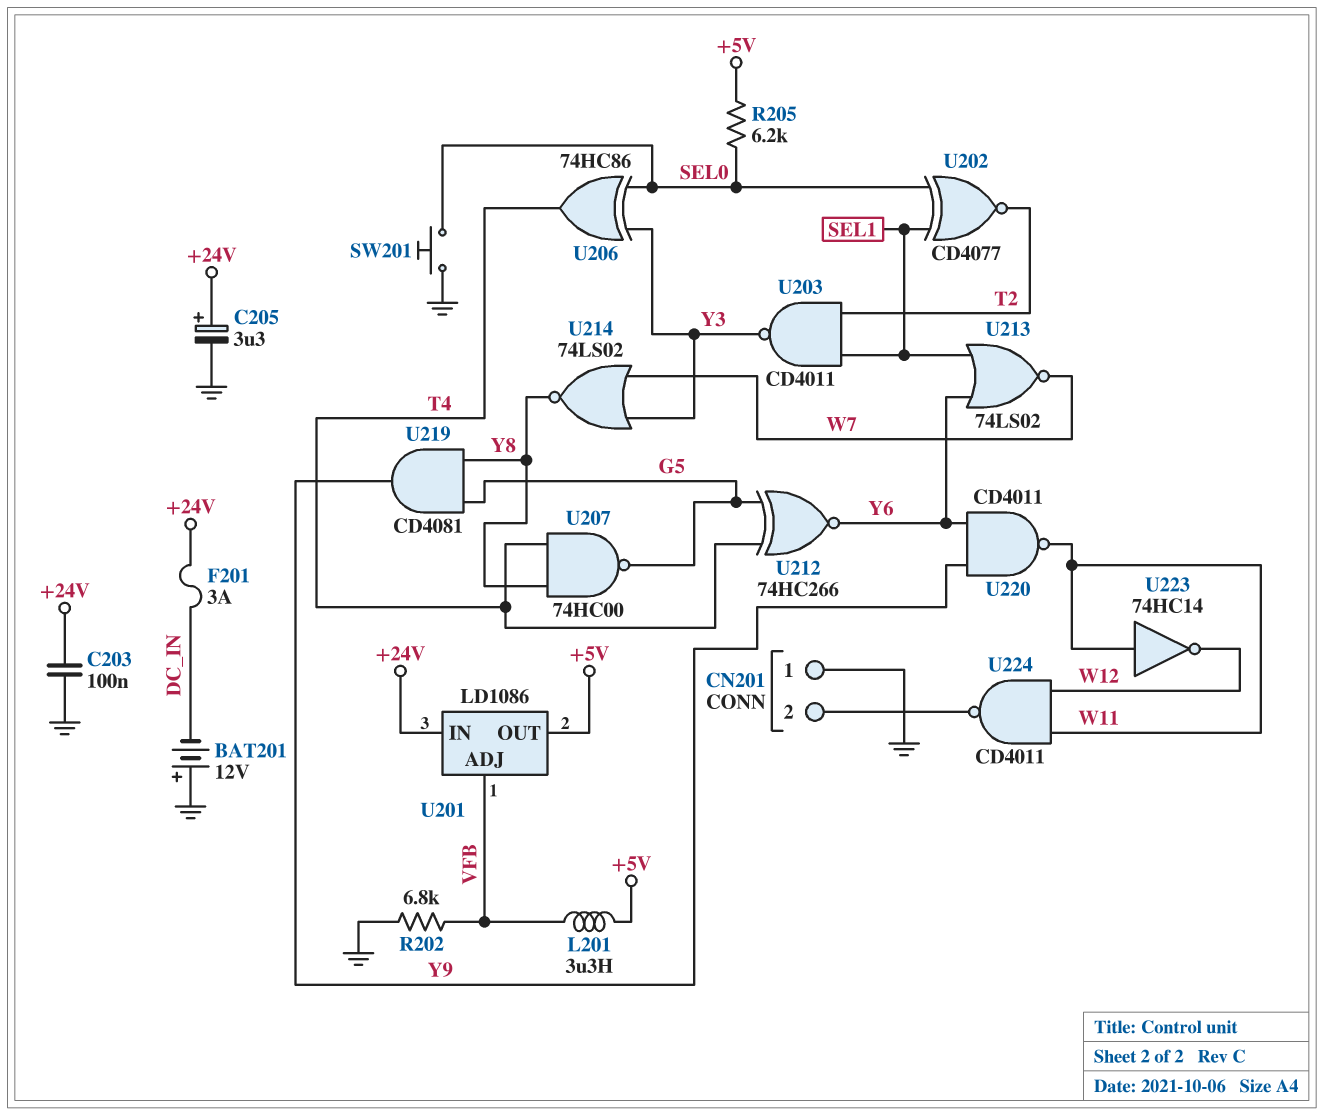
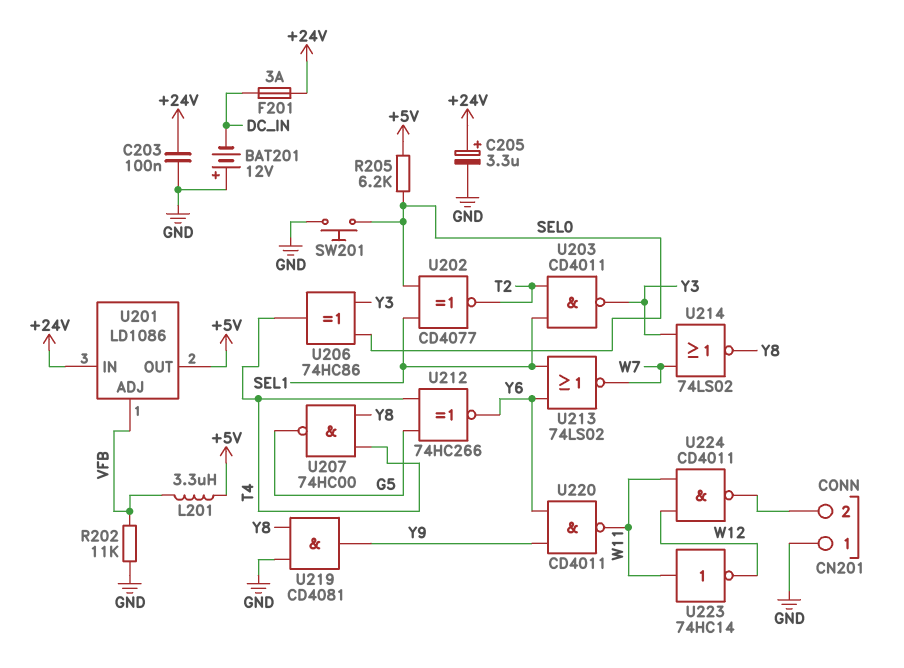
R202: 6.8k (GND, VFB) -> 11k (GND, VFB)
U219: AND CD4081 (in G5, in Y8, out Y9) -> AND CD4081 (in GND, in Y8, out Y9)

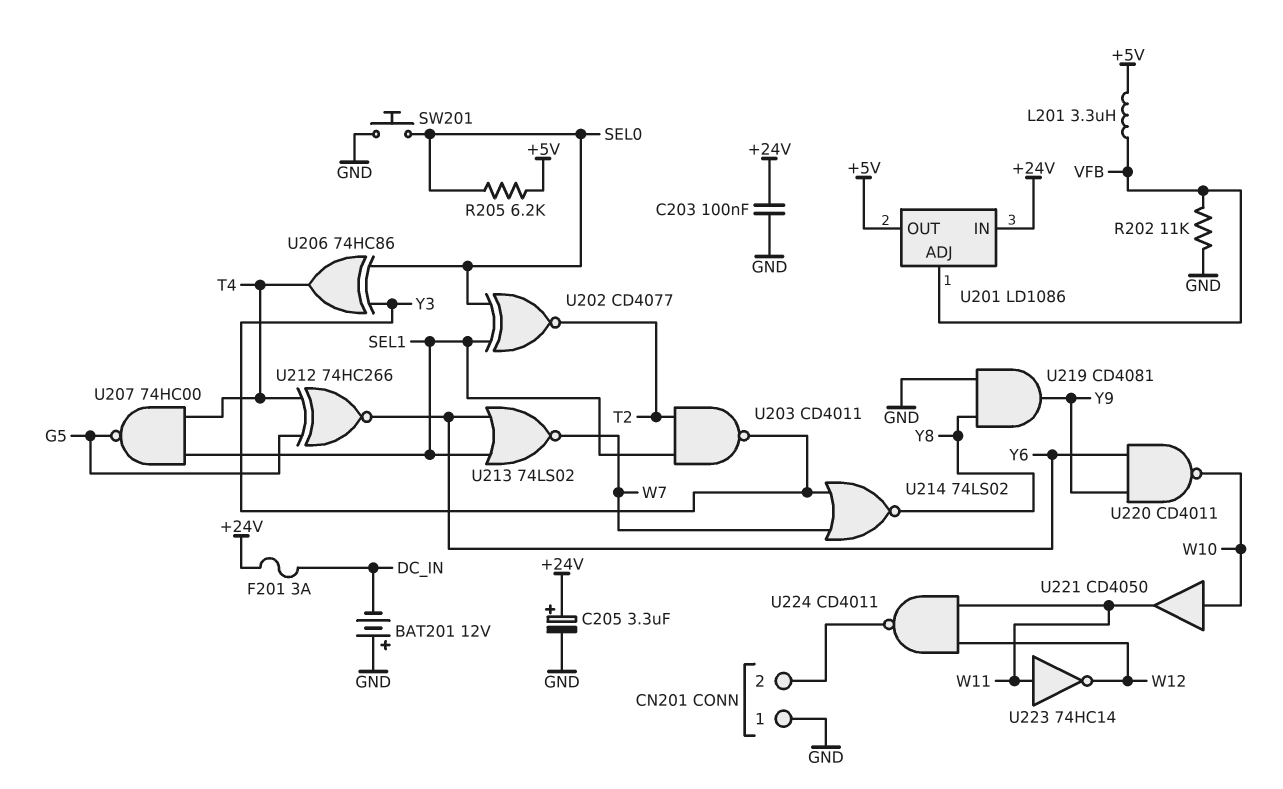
U207: NAND 74HC00 (in T4, in Y8, out G5) -> NAND 74HC00 (in SEL1, in T4, out G5)
U220: NAND CD4011 (in Y6, in Y9, out W11) -> NAND CD4011 (in Y6, in Y9, out W10)
U221: none -> buffer CD4050 (in W10, out W11)

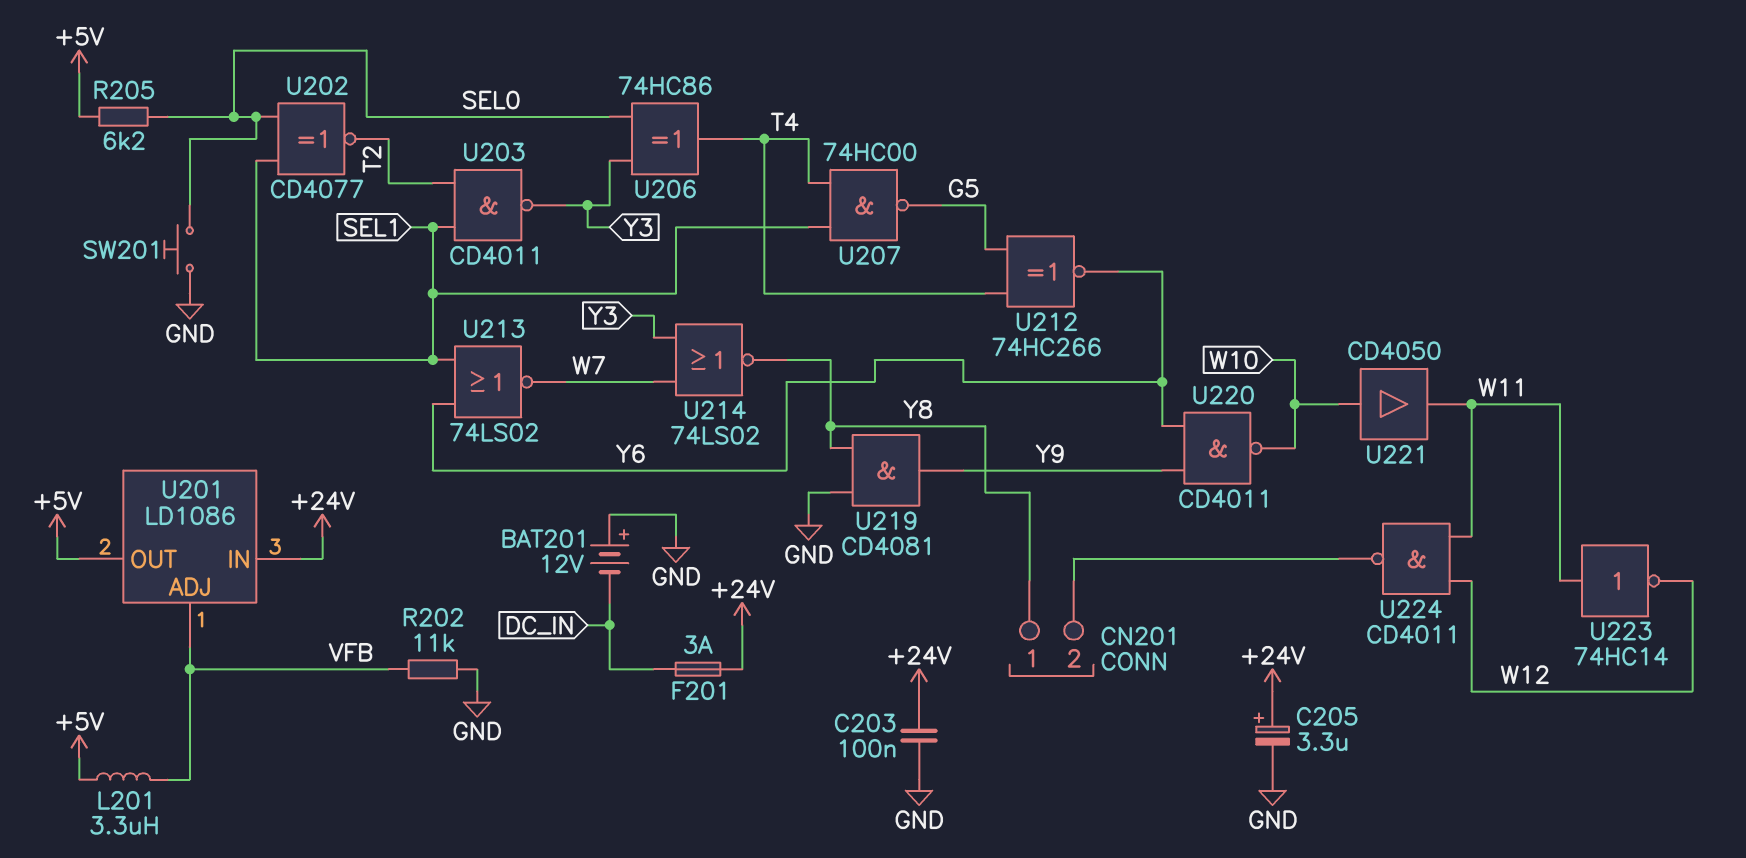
CN201 pin 1: GND -> Y8

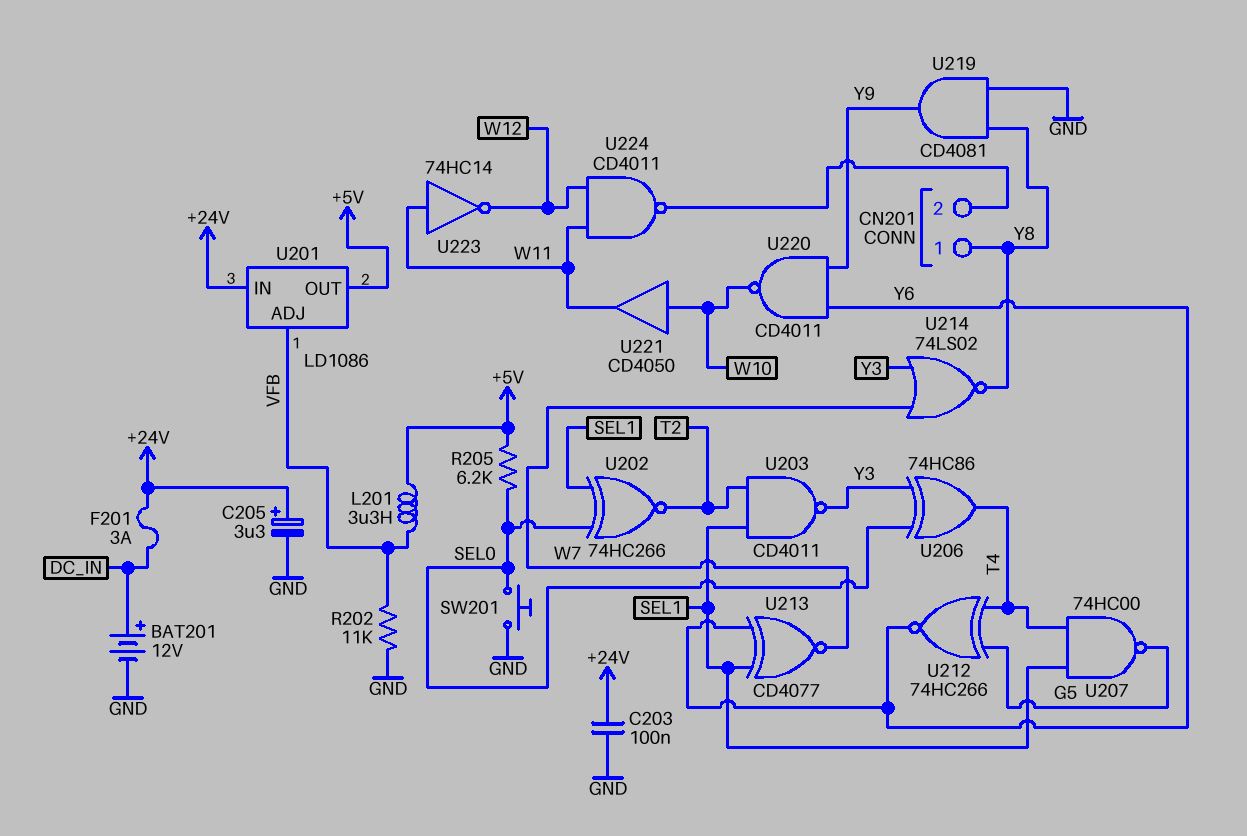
BAT201: 12V (plus GND, minus DC_IN) -> 12V (plus DC_IN, minus GND)
U202: XNOR CD4077 (in SEL0, in SEL1, out T2) -> XNOR 74HC266 (in SEL0, in SEL1, out T2)
U213: NOR 74LS02 (in SEL1, in Y6, out W7) -> XNOR CD4077 (in SEL1, in Y6, out W7)

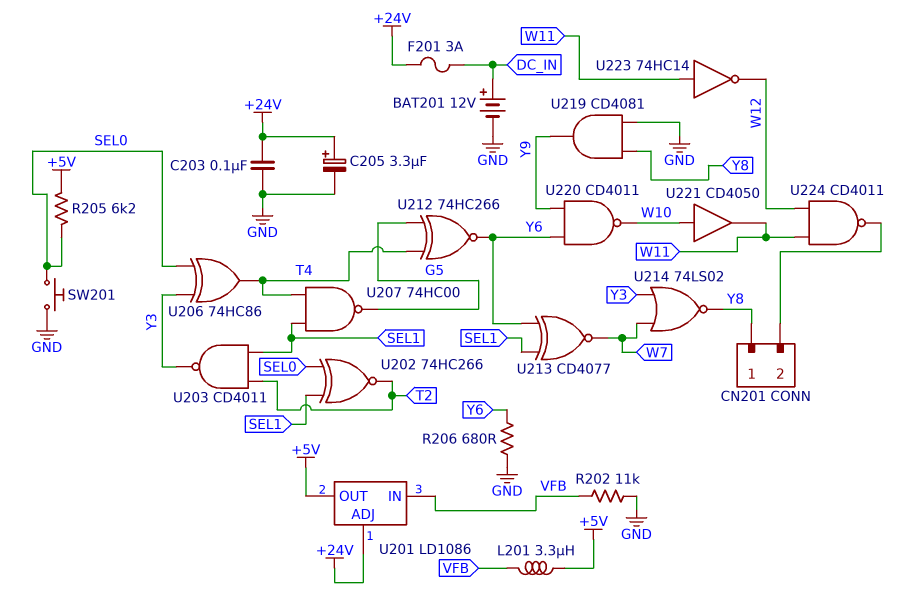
R206: none -> 680 (GND, Y6)
U201 pin ADJ: VFB -> +24V
U201 pin IN: +24V -> VFB

